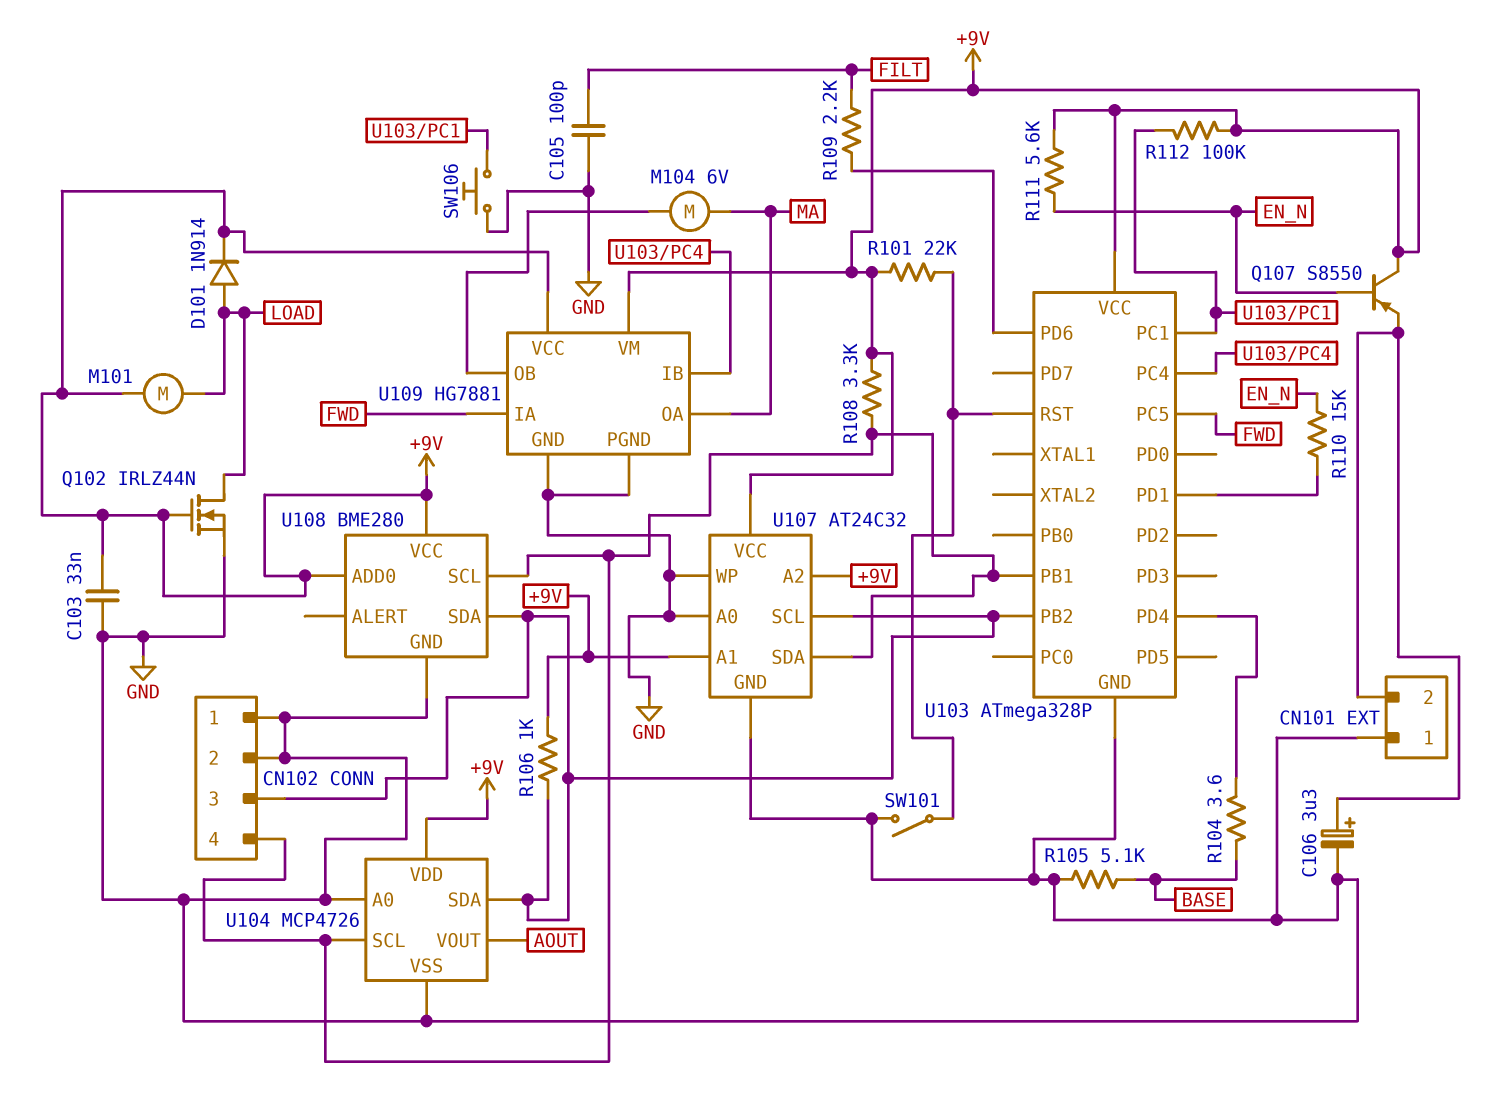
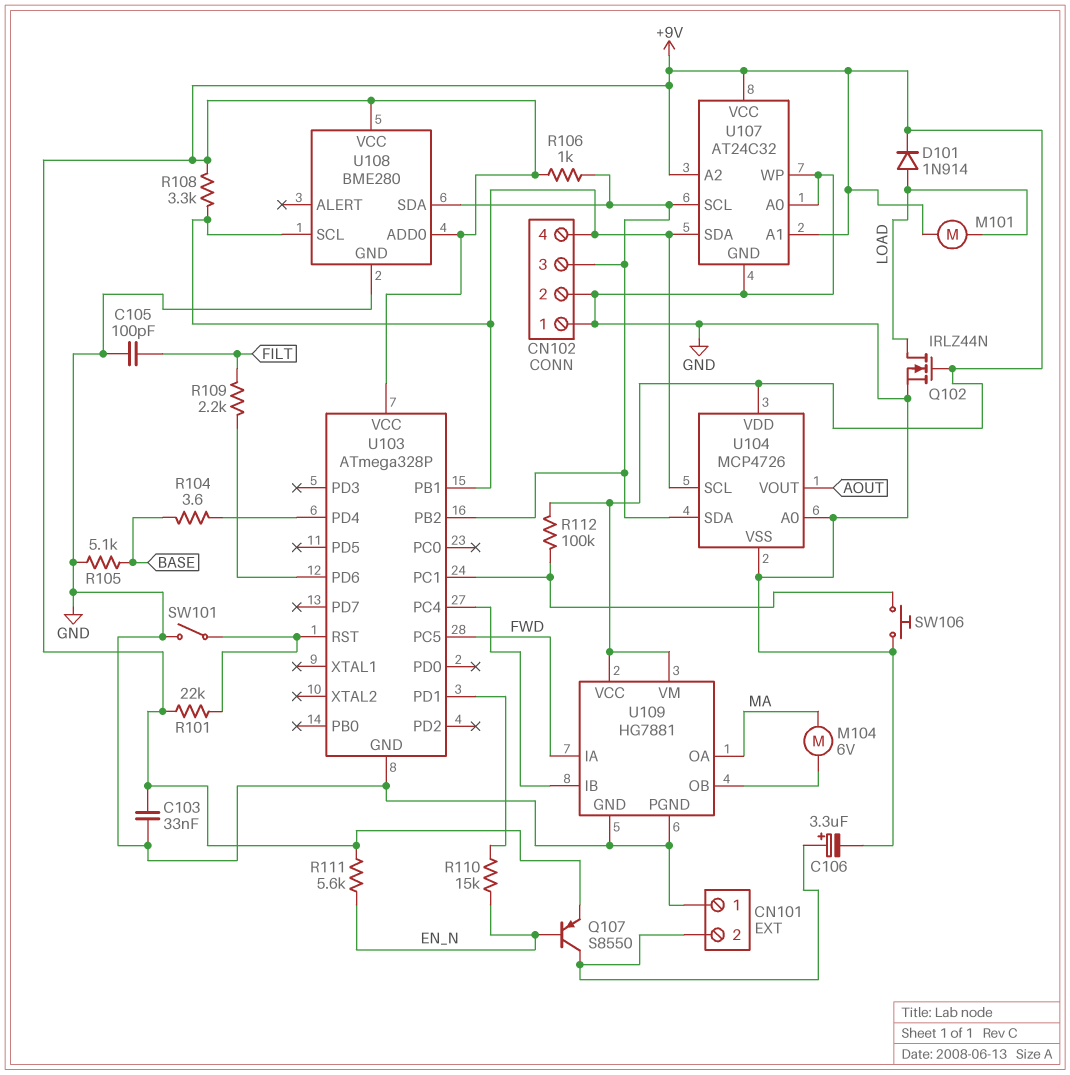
Q107: PNP S8550 (B EN_N, C +9V, E CN101/2) -> PNP S8550 (B EN_N, C CN101/2, E +9V)

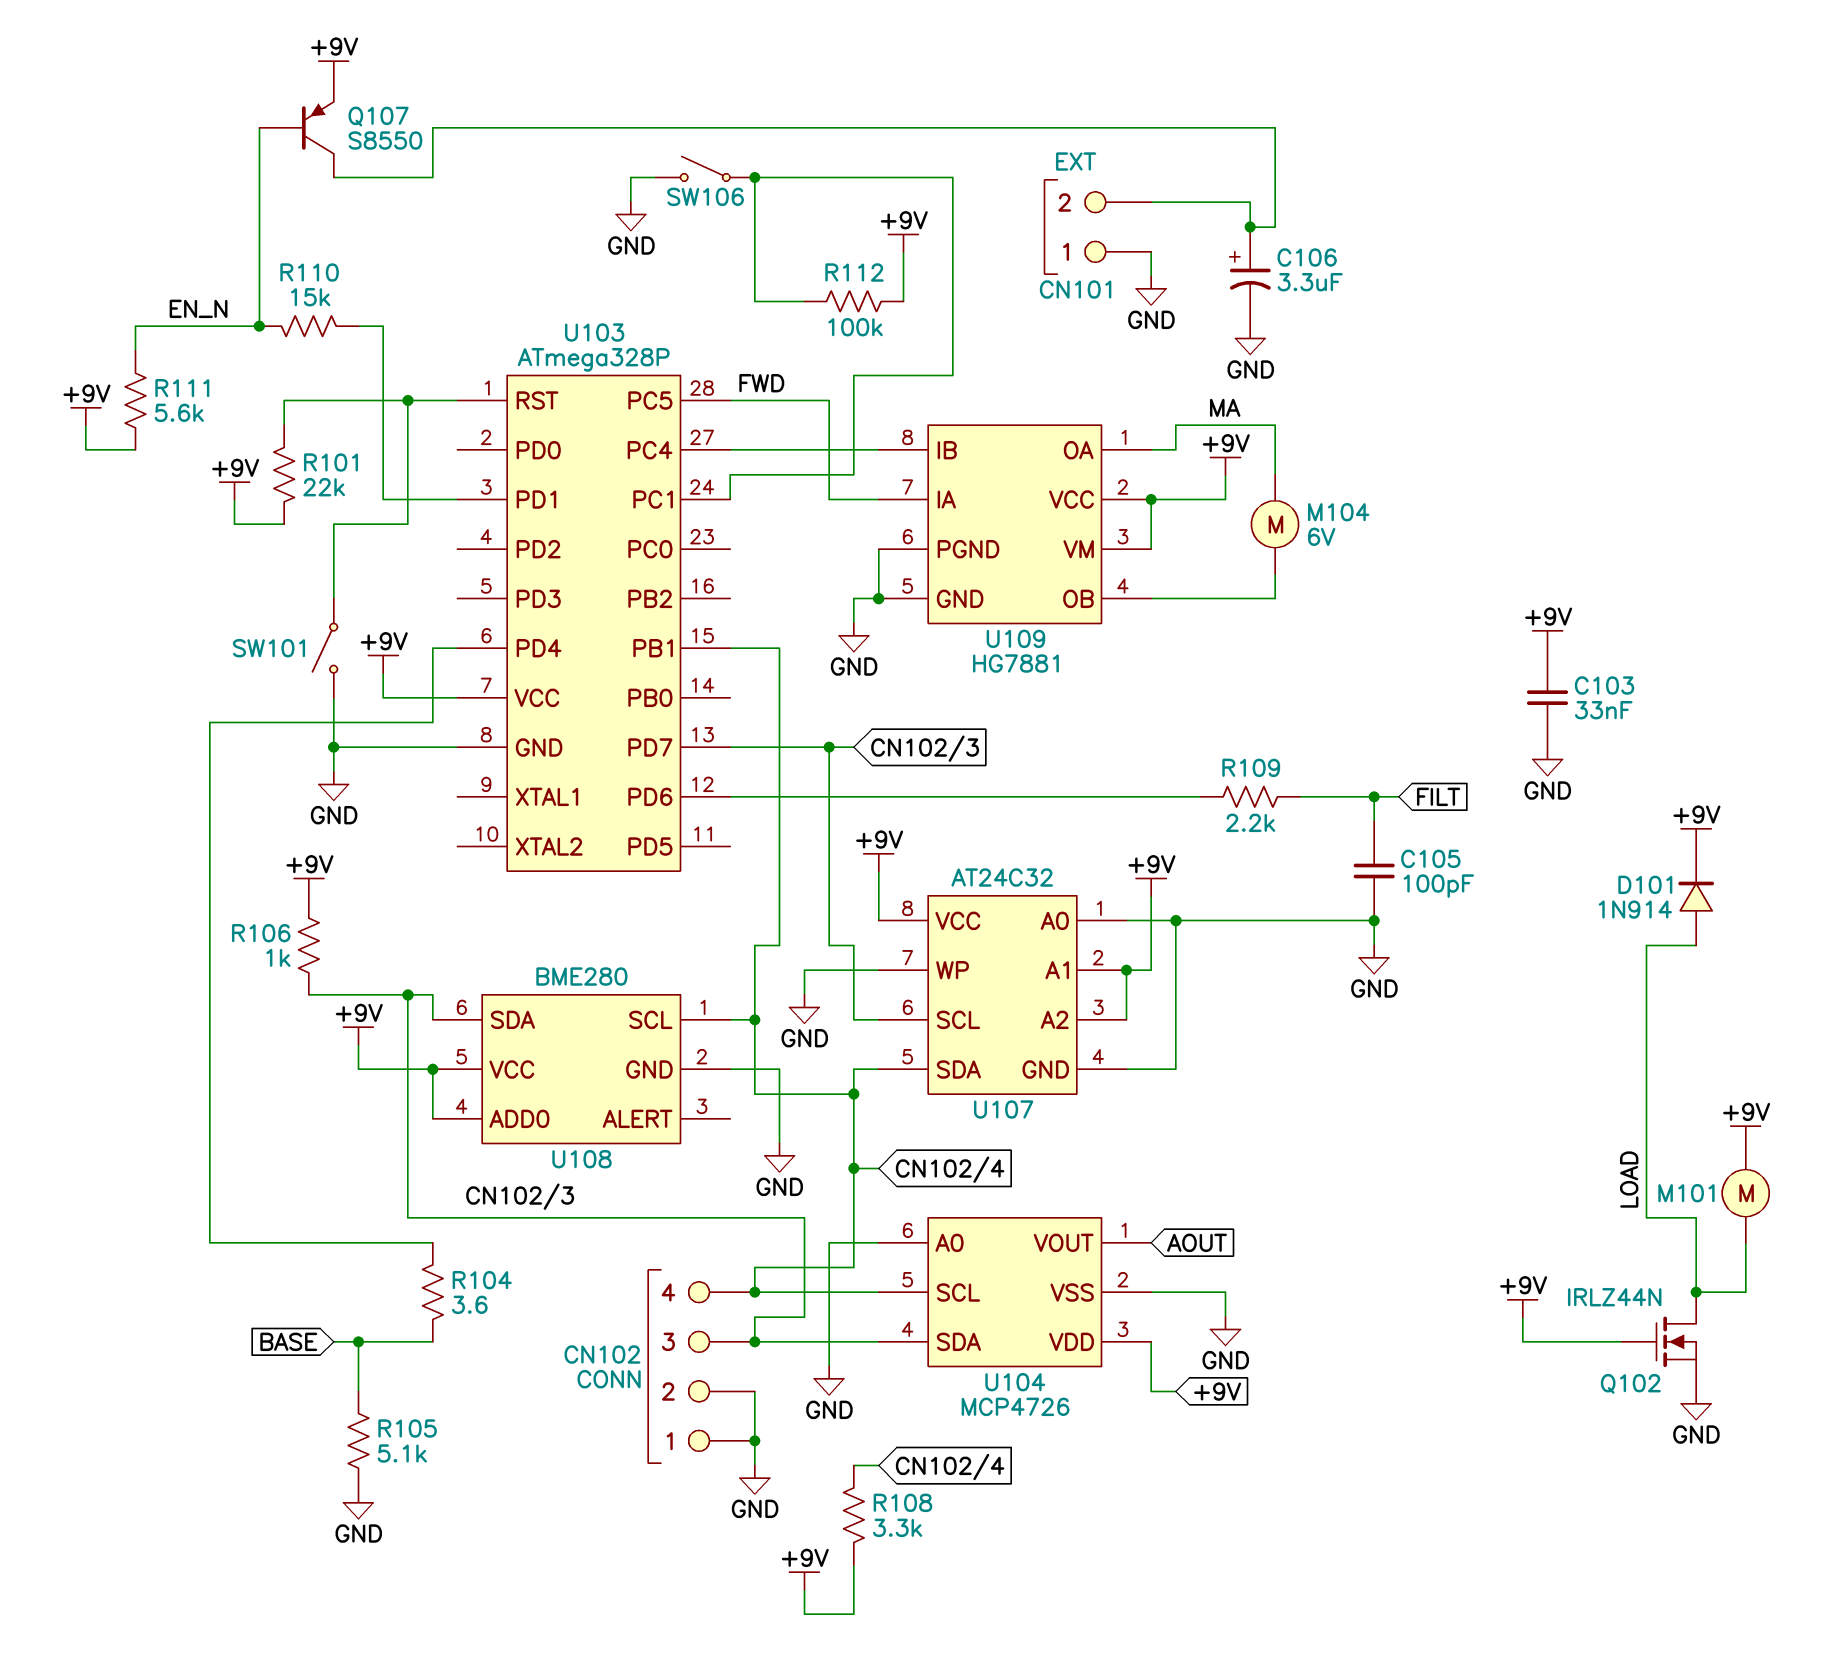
SW106: button (GND, U103/PC1) -> switch (GND, U103/PC1)
U103 pin PB2: CN102/3 -> none
U103 pin PD7: none -> CN102/3

